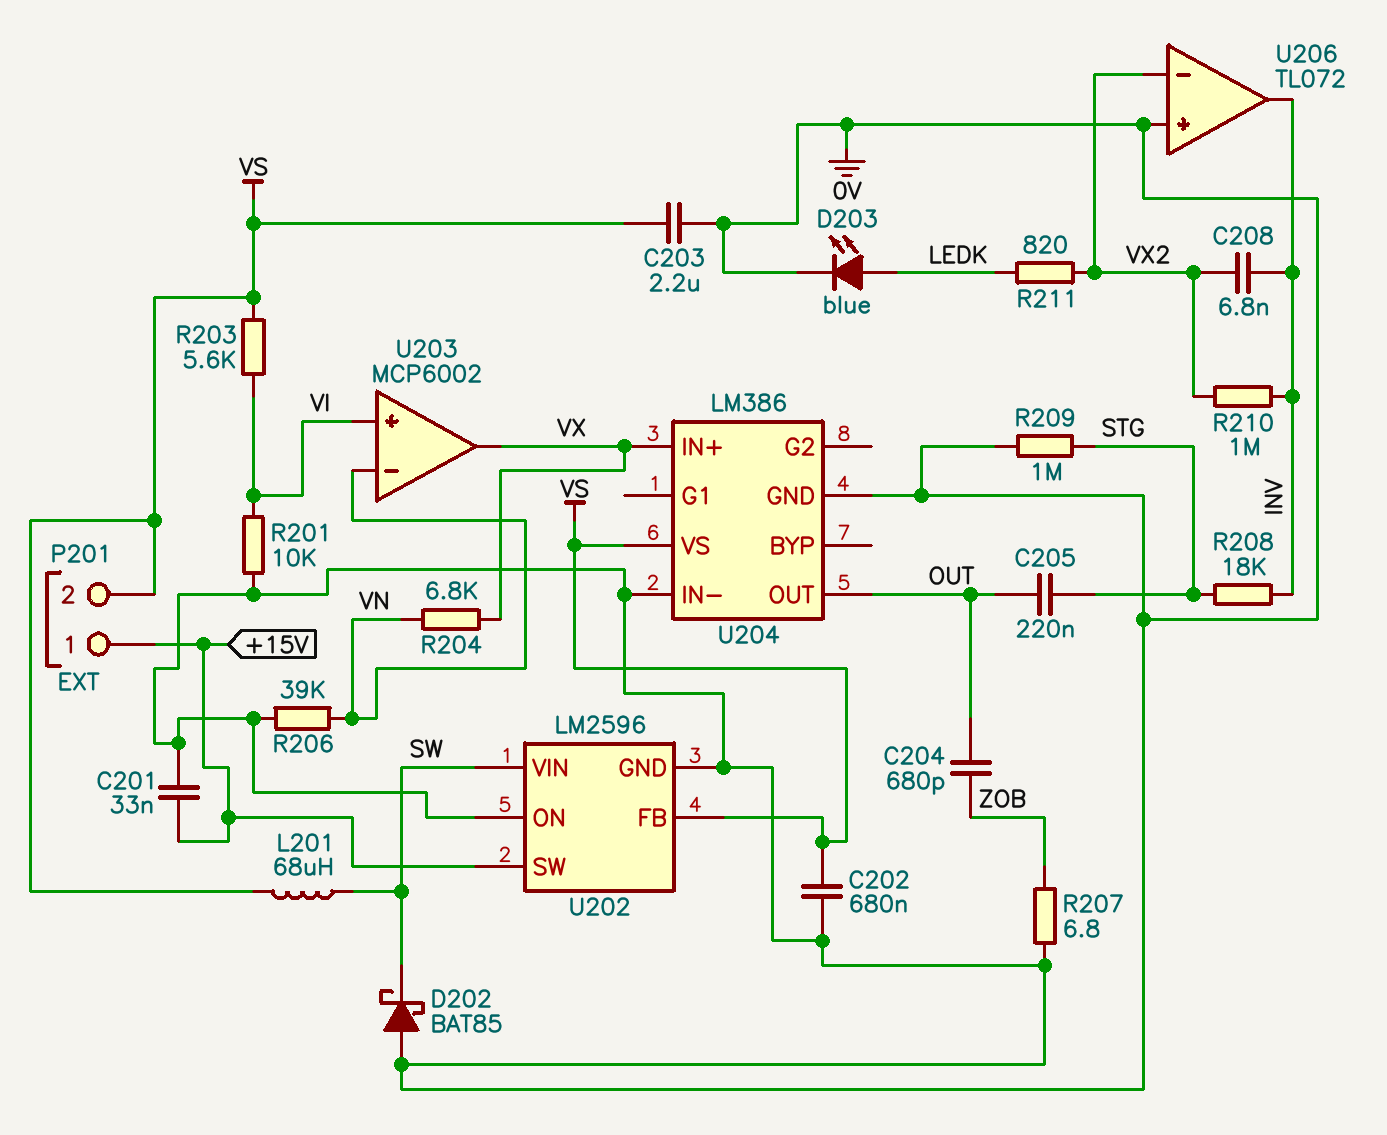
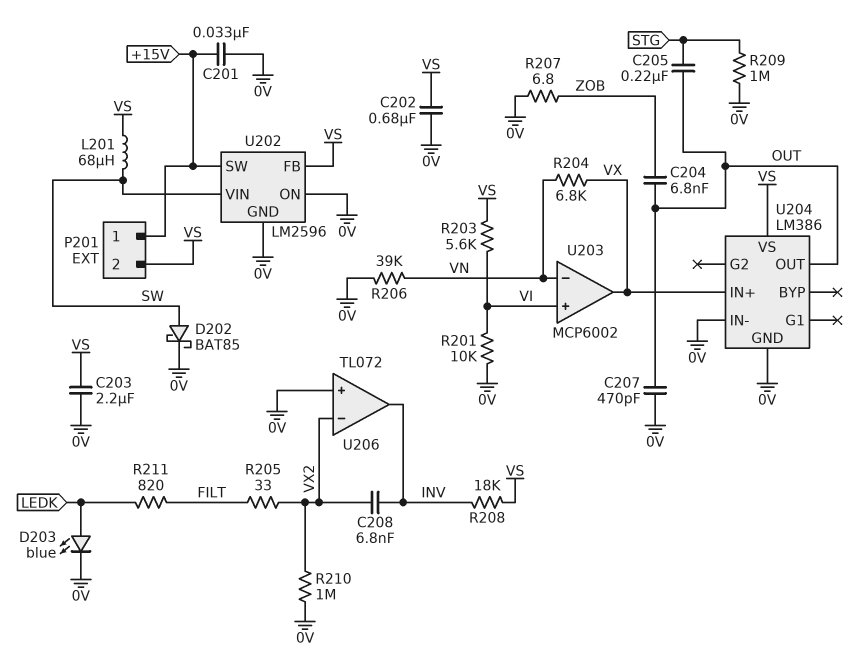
C204: 680pF (OUT, ZOB) -> 6.8nF (OUT, ZOB)
C207: none -> 470pF (0V, OUT)
D202: schottky BAT85 (A 0V, K SW) -> schottky BAT85 (A SW, K 0V)
R205: none -> 33 (FILT, VX2)
R208: 18k (INV, STG) -> 18k (INV, VS)
R210: 1M (INV, VX2) -> 1M (0V, VX2)
R211: 820 (LEDK, VX2) -> 820 (FILT, LEDK)

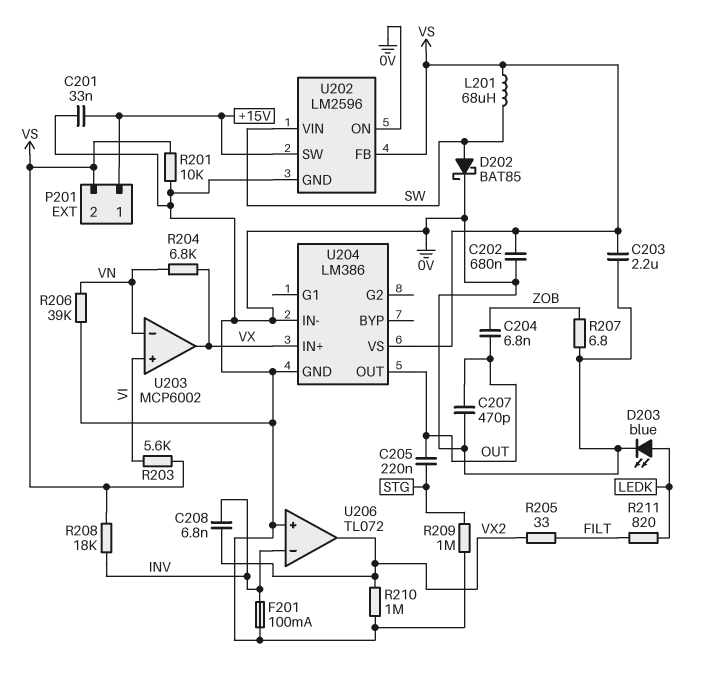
F201: none -> 100mA (0V, INV)
R201: 10k (0V, VI) -> 10k (0V, VS)
U206 pin in-: VX2 -> INV
U206 pin out: INV -> VX2

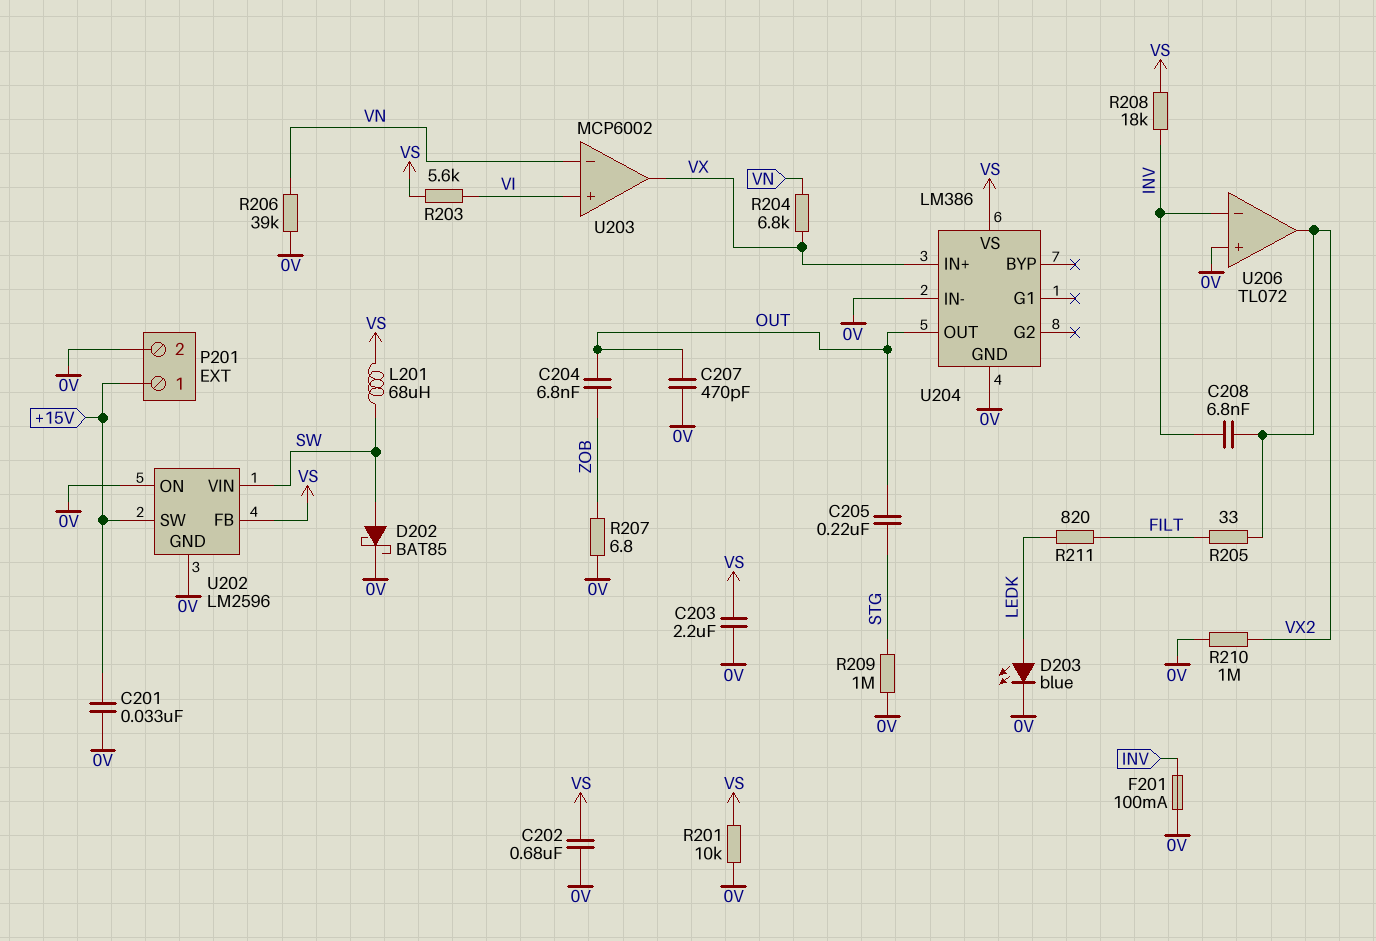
P201 pin 2: VS -> 0V

